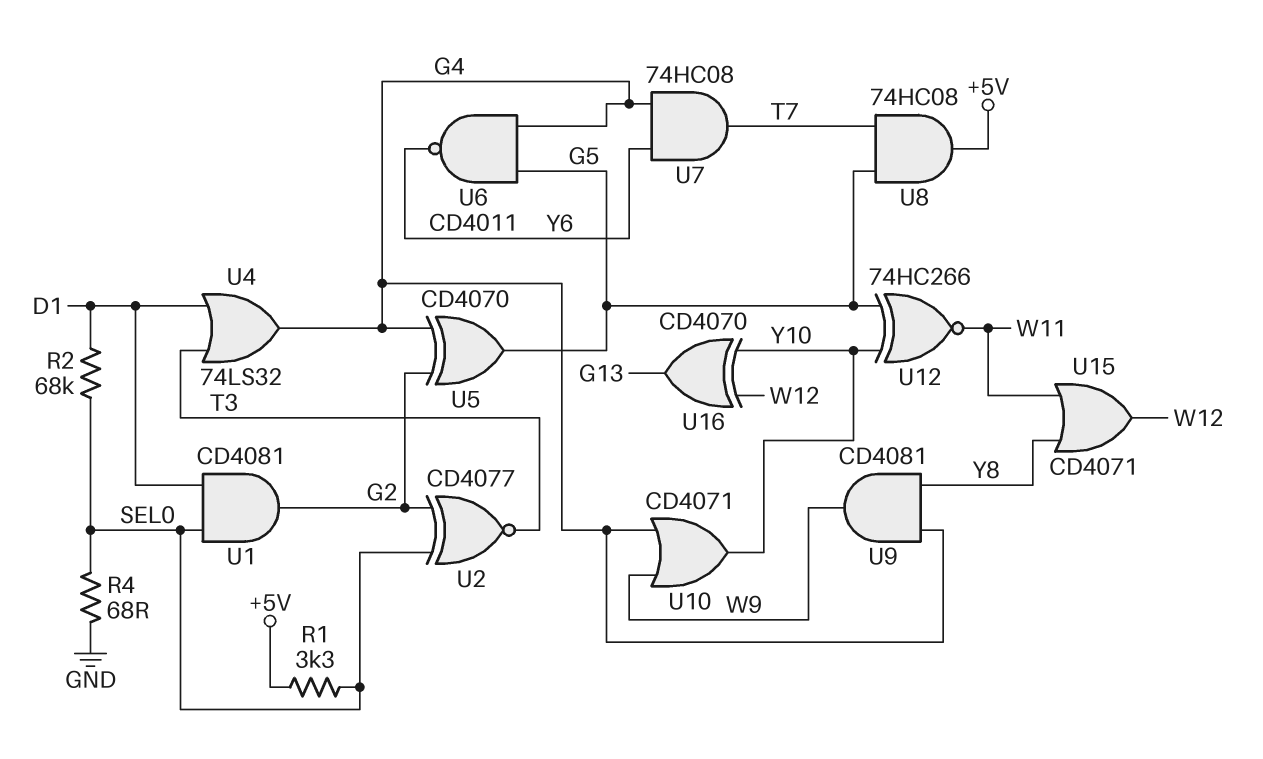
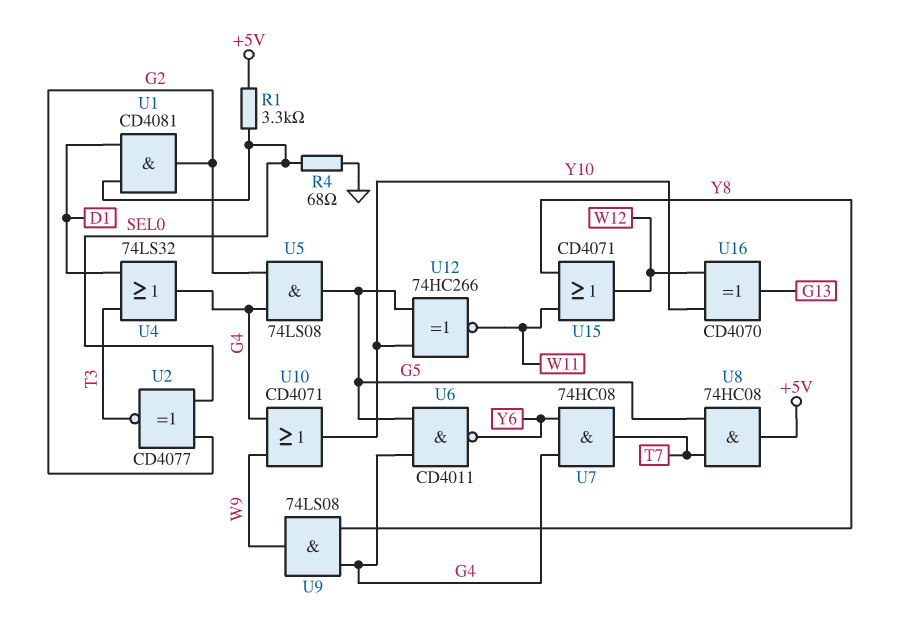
R2: 68k (D1, SEL0) -> none
U5: XOR CD4070 (in G2, in G4, out G5) -> AND 74LS08 (in G2, in G4, out G5)
U9: AND CD4081 (in G4, in Y8, out W9) -> AND 74LS08 (in G4, in Y8, out W9)

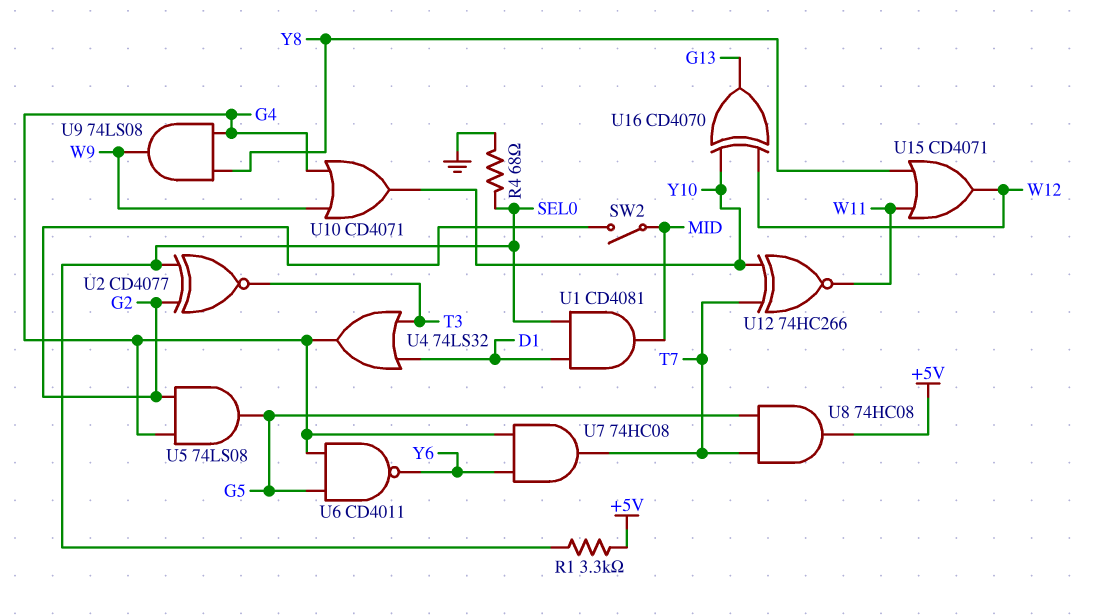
SW2: none -> switch (G2, MID)
U1: AND CD4081 (in D1, in SEL0, out G2) -> AND CD4081 (in D1, in SEL0, out MID)
U12: XNOR 74HC266 (in G5, in Y10, out W11) -> XNOR 74HC266 (in T7, in Y10, out W11)

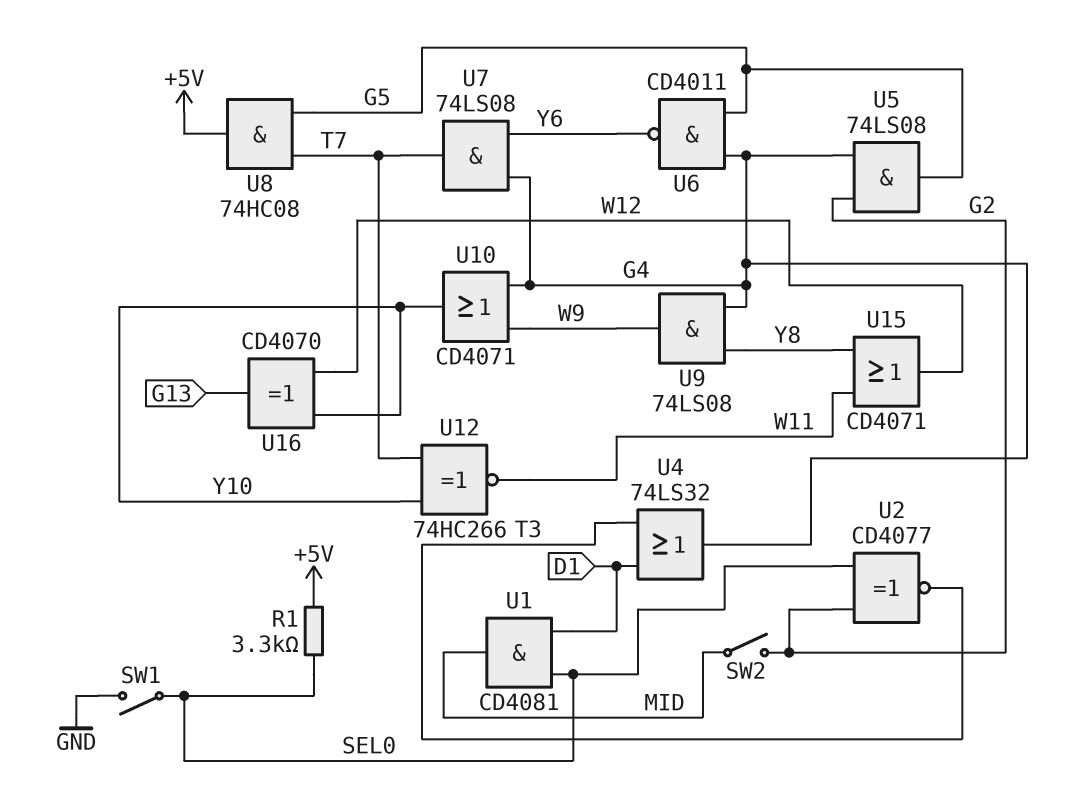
R4: 68 (GND, SEL0) -> none
SW1: none -> switch (GND, SEL0)
U7: AND 74HC08 (in G4, in Y6, out T7) -> AND 74LS08 (in G4, in Y6, out T7)

